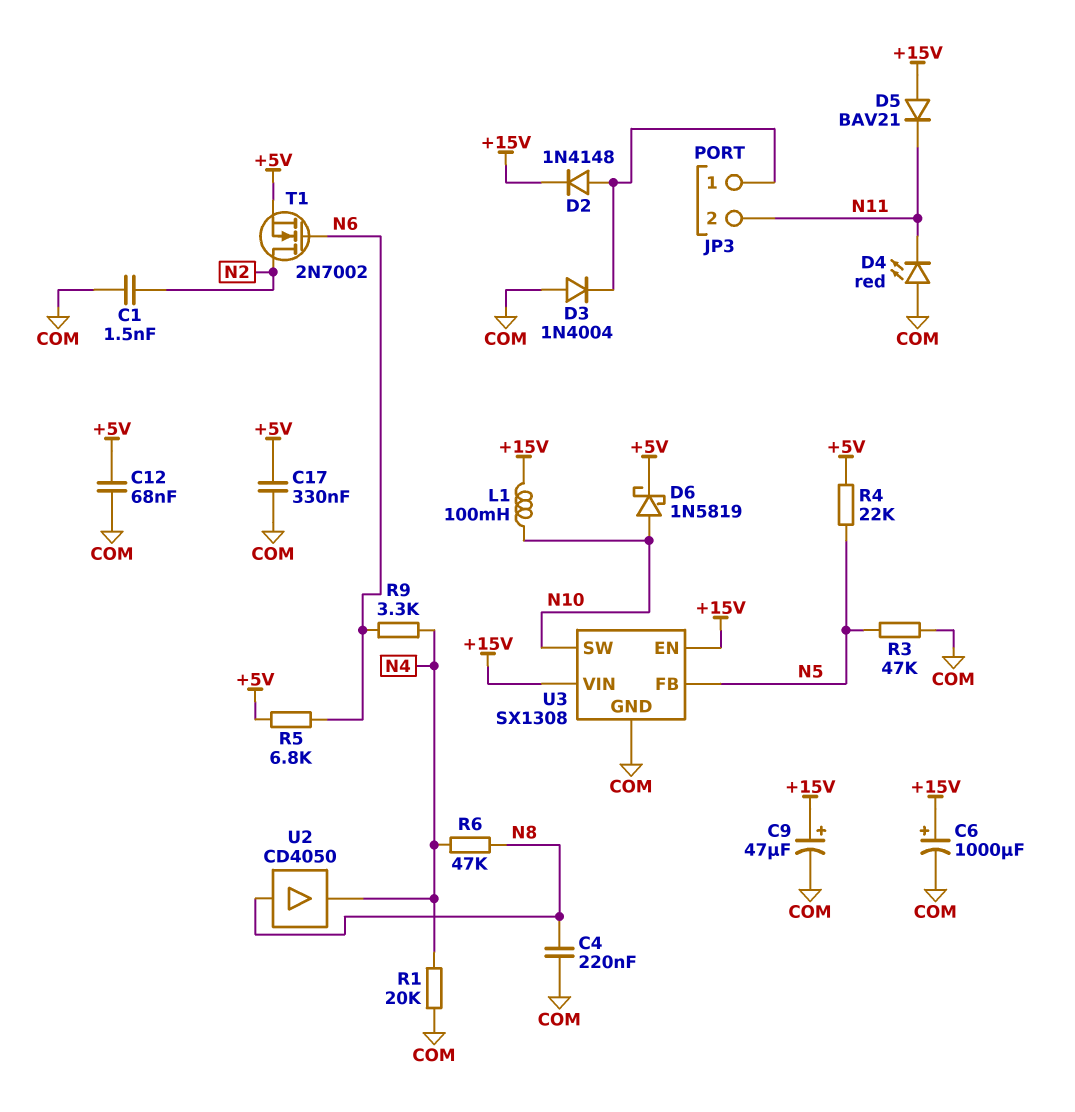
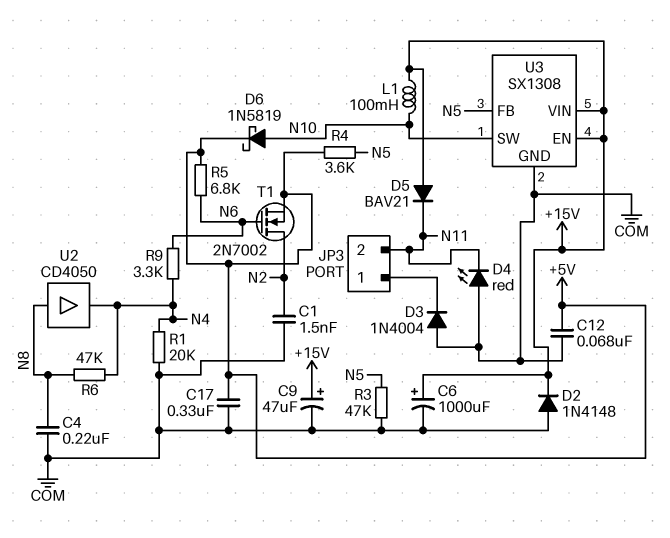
D2: diode 1N4148 (A JP3/1, K +15V) -> diode 1N4148 (A COM, K +15V)
R4: 22k (+5V, N5) -> 3.6k (+5V, N5)

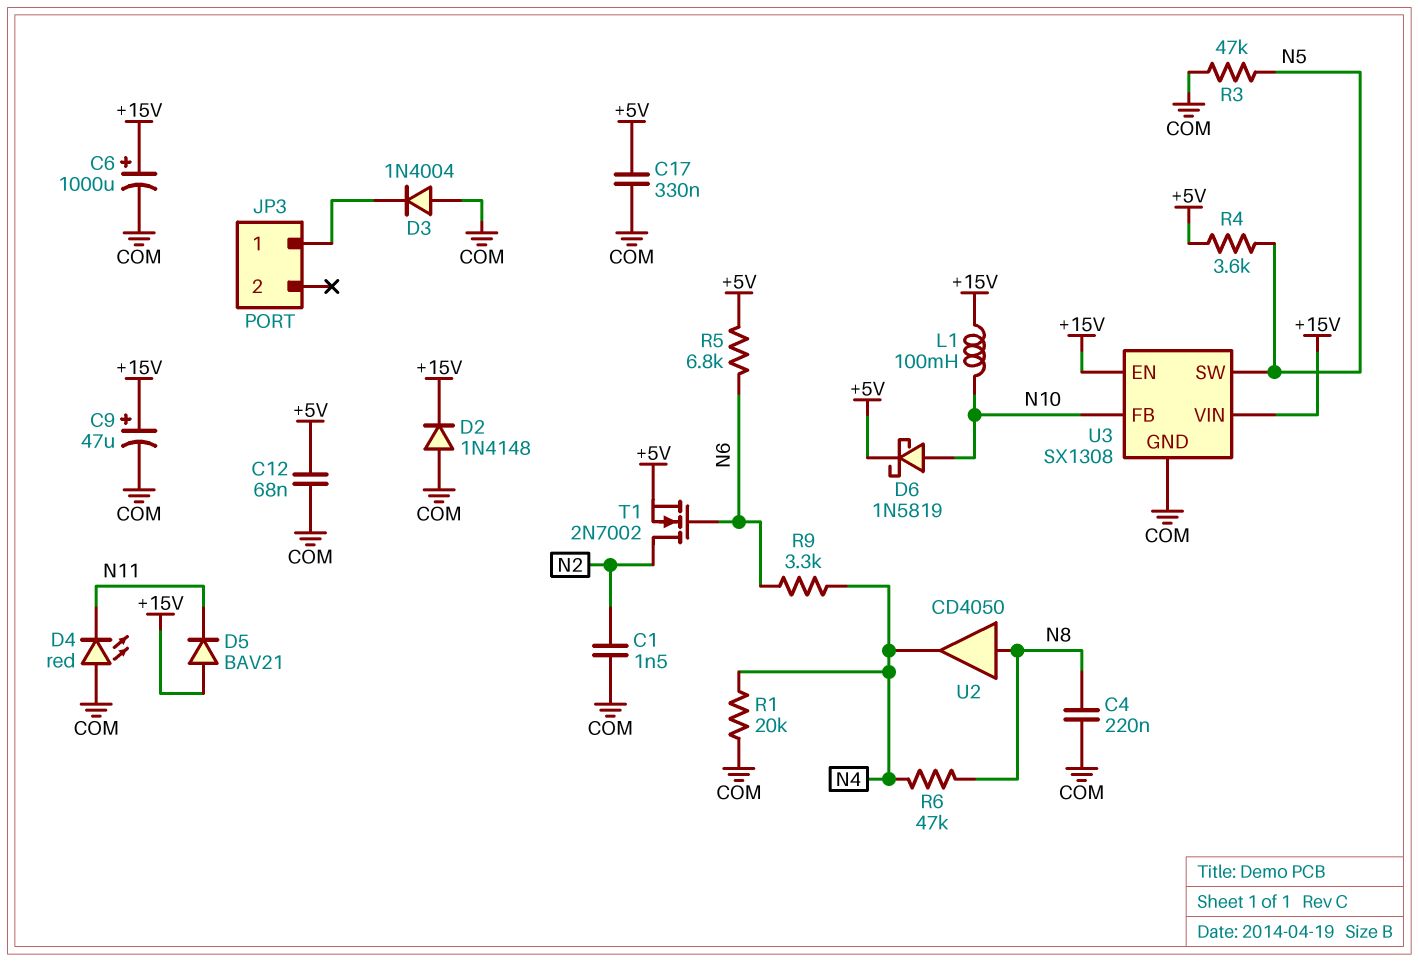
JP3 pin 2: N11 -> none
U3 pin FB: N5 -> N10
U3 pin SW: N10 -> N5

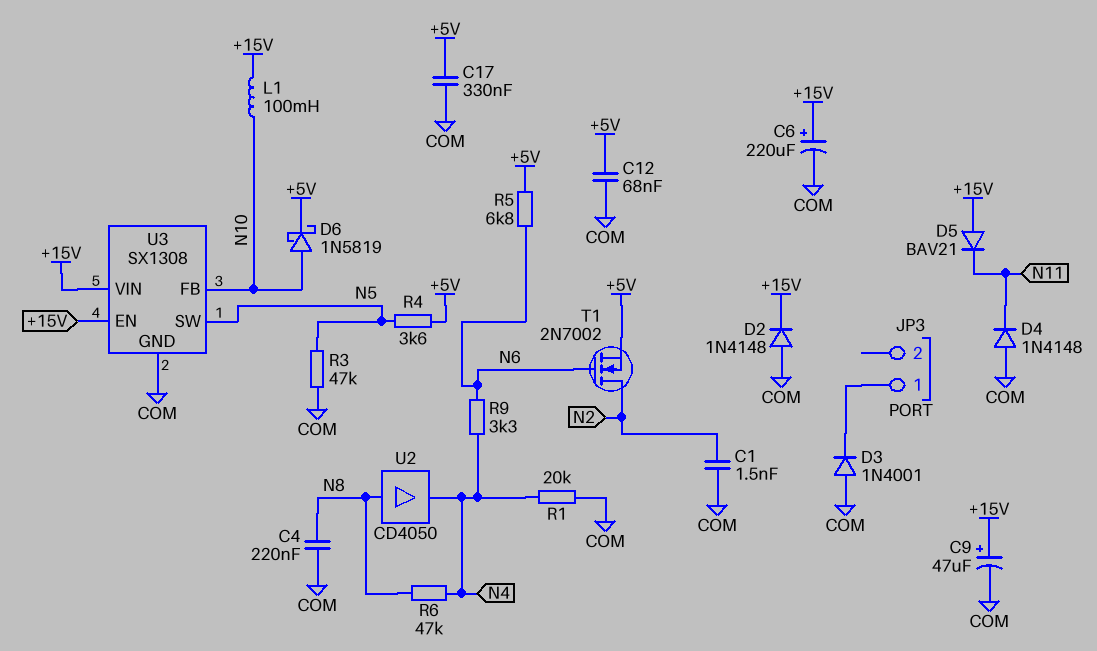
C6: 1000uF (plus +15V, minus COM) -> 220uF (plus +15V, minus COM)
D3: diode 1N4004 (A COM, K JP3/1) -> diode 1N4001 (A COM, K JP3/1)
D4: LED red (A COM, K N11) -> diode 1N4148 (A COM, K N11)

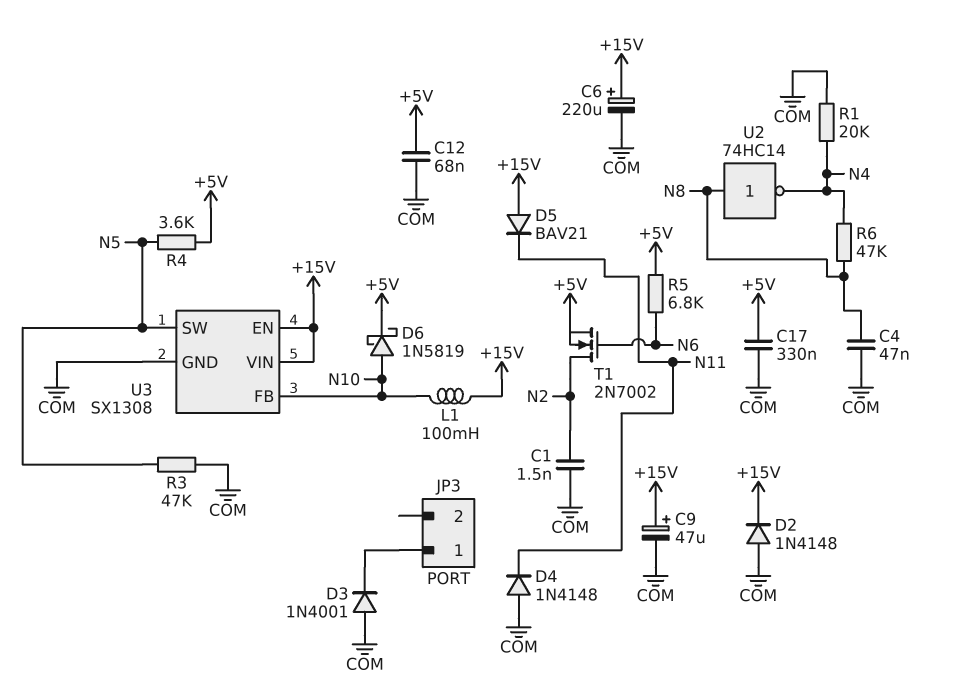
C4: 220nF (COM, N8) -> 47nF (COM, N8)
R9: 3.3k (N4, N6) -> none
U2: buffer CD4050 (in N8, out N4) -> NOT 74HC14 (in N8, out N4)

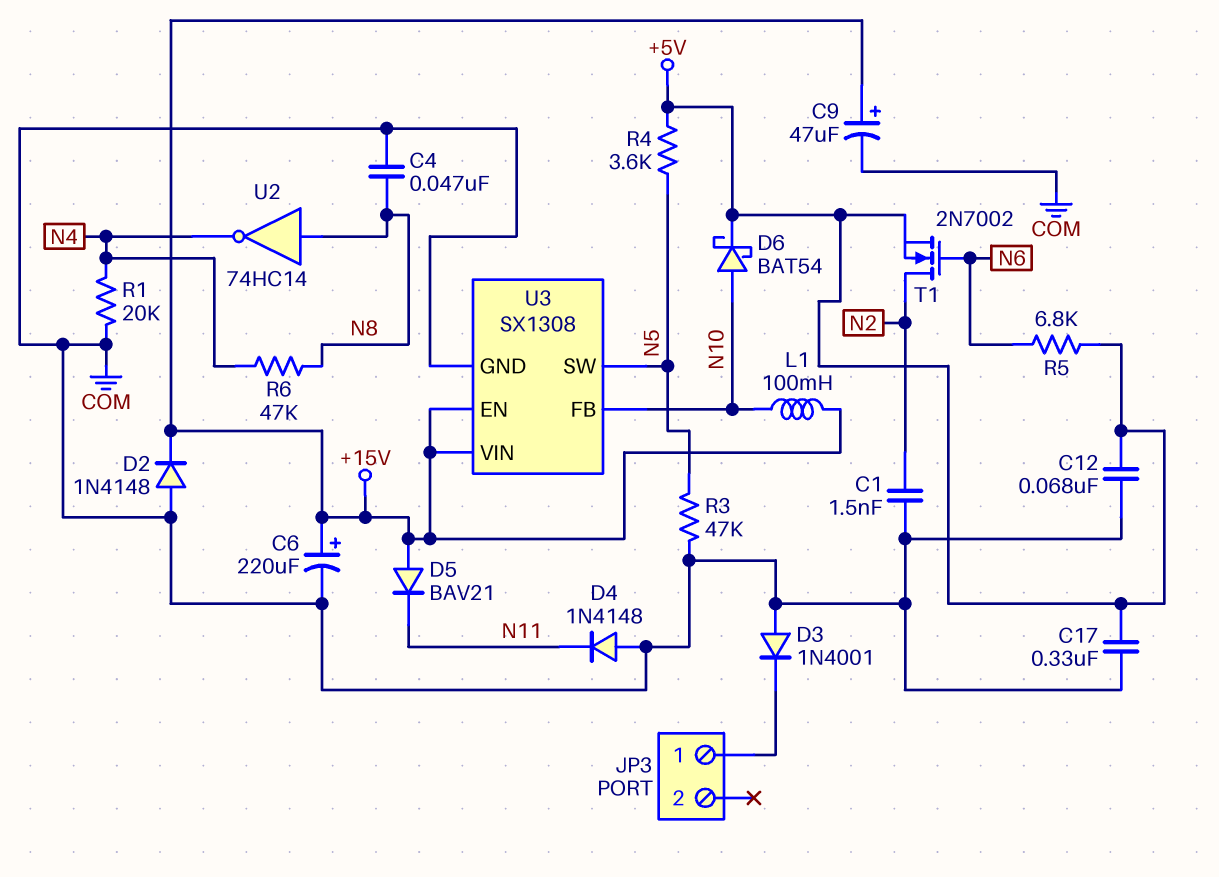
D6: schottky 1N5819 (A N10, K +5V) -> schottky BAT54 (A N10, K +5V)

